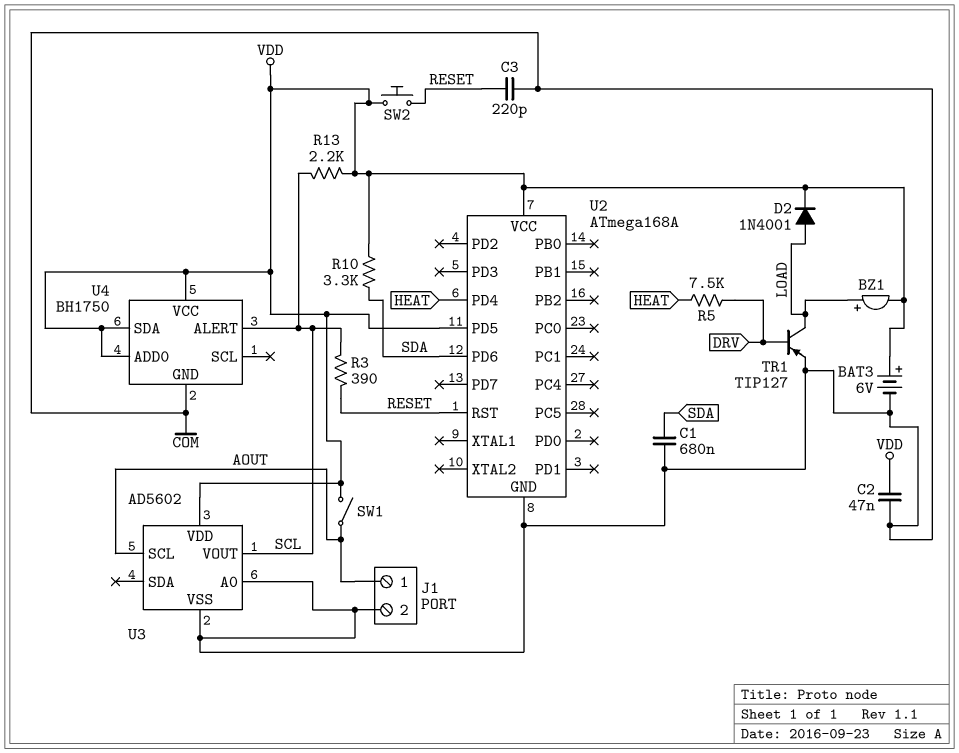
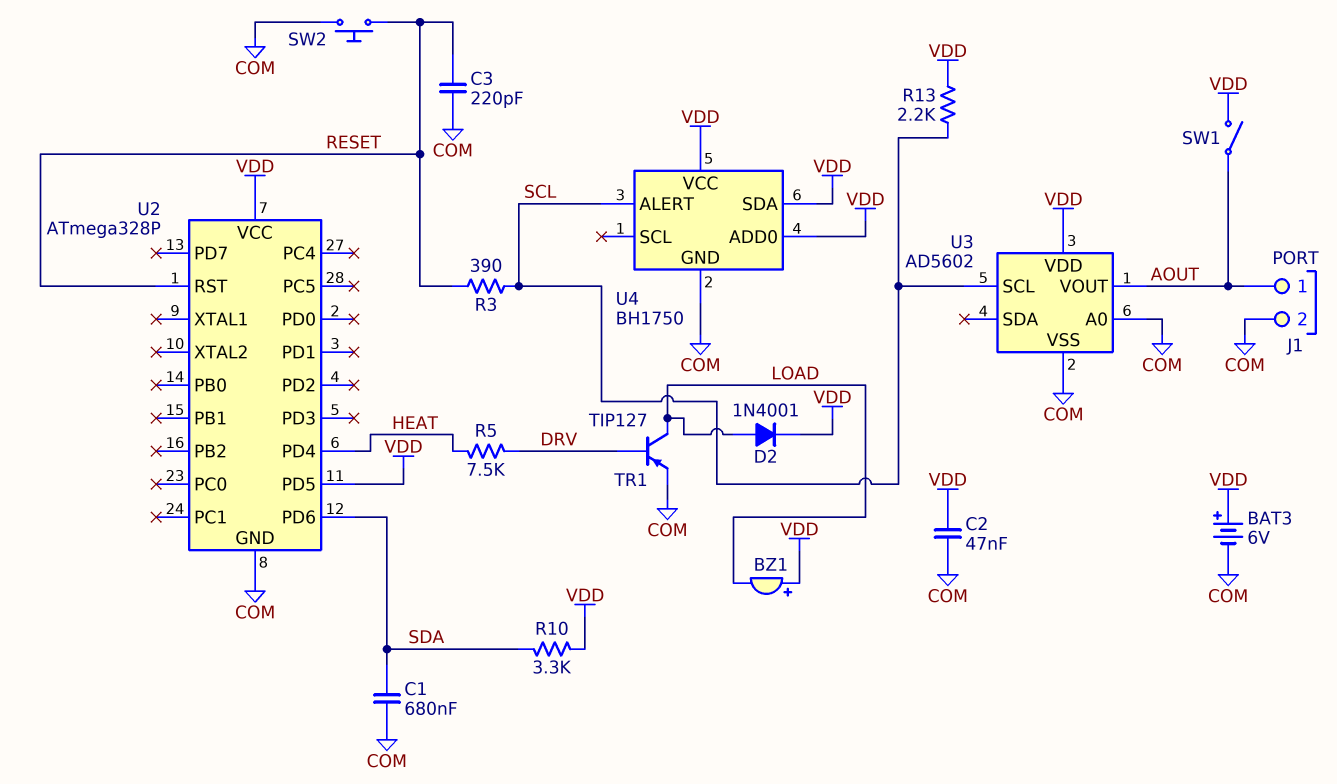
BZ1: buzzer (plus LOAD, minus VDD) -> buzzer (plus VDD, minus LOAD)
SW2: button (RESET, VDD) -> button (COM, RESET)
U2: ATmega168A -> ATmega328P
U3 pin SCL: AOUT -> SCL
U3 pin VOUT: SCL -> AOUT

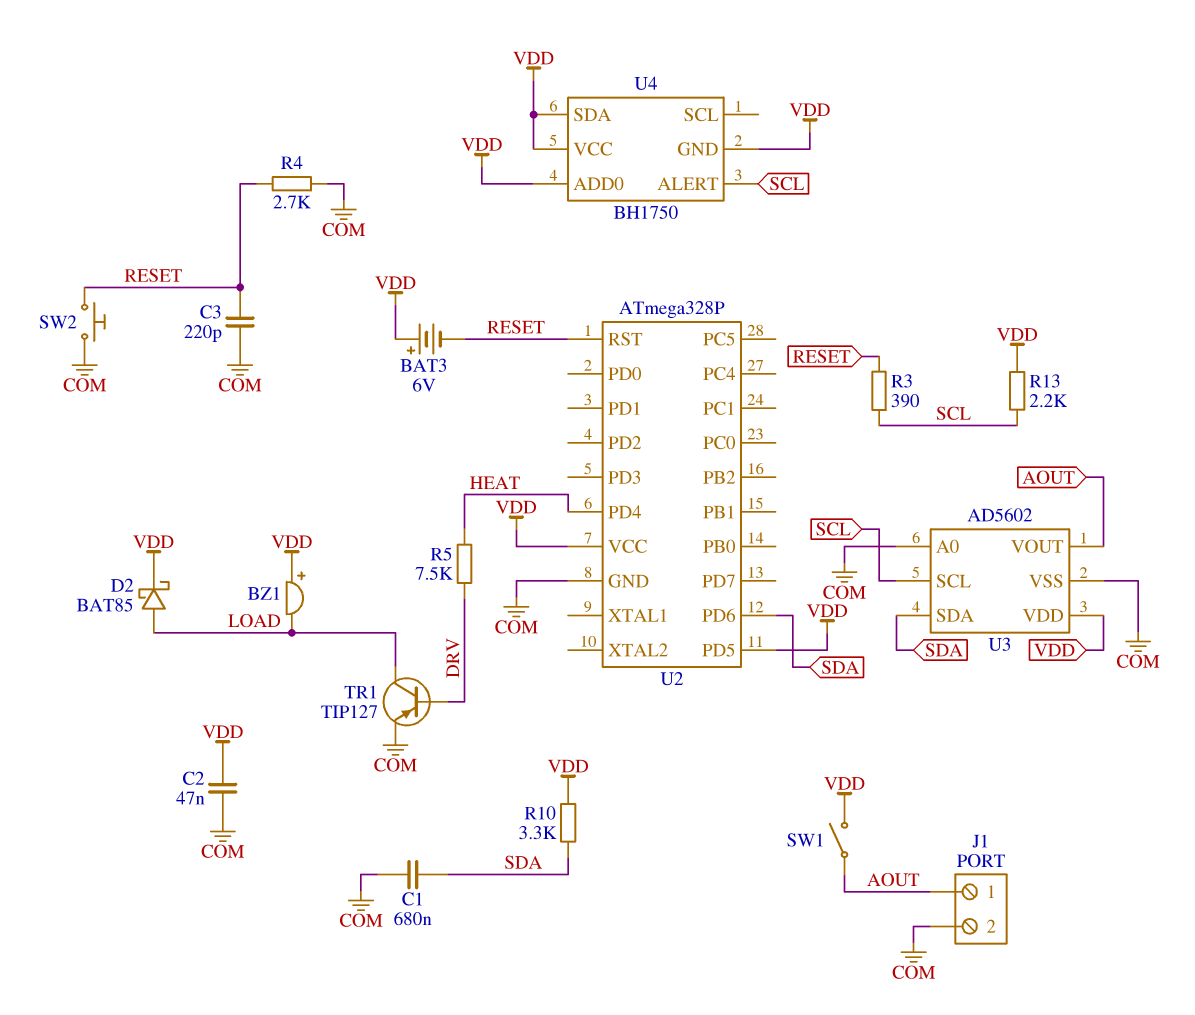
BAT3: 6V (plus VDD, minus COM) -> 6V (plus VDD, minus RESET)
D2: diode 1N4001 (A LOAD, K VDD) -> schottky BAT85 (A LOAD, K VDD)
R4: none -> 2.7k (COM, RESET)
U3 pin SDA: none -> SDA
U4 pin GND: COM -> VDD

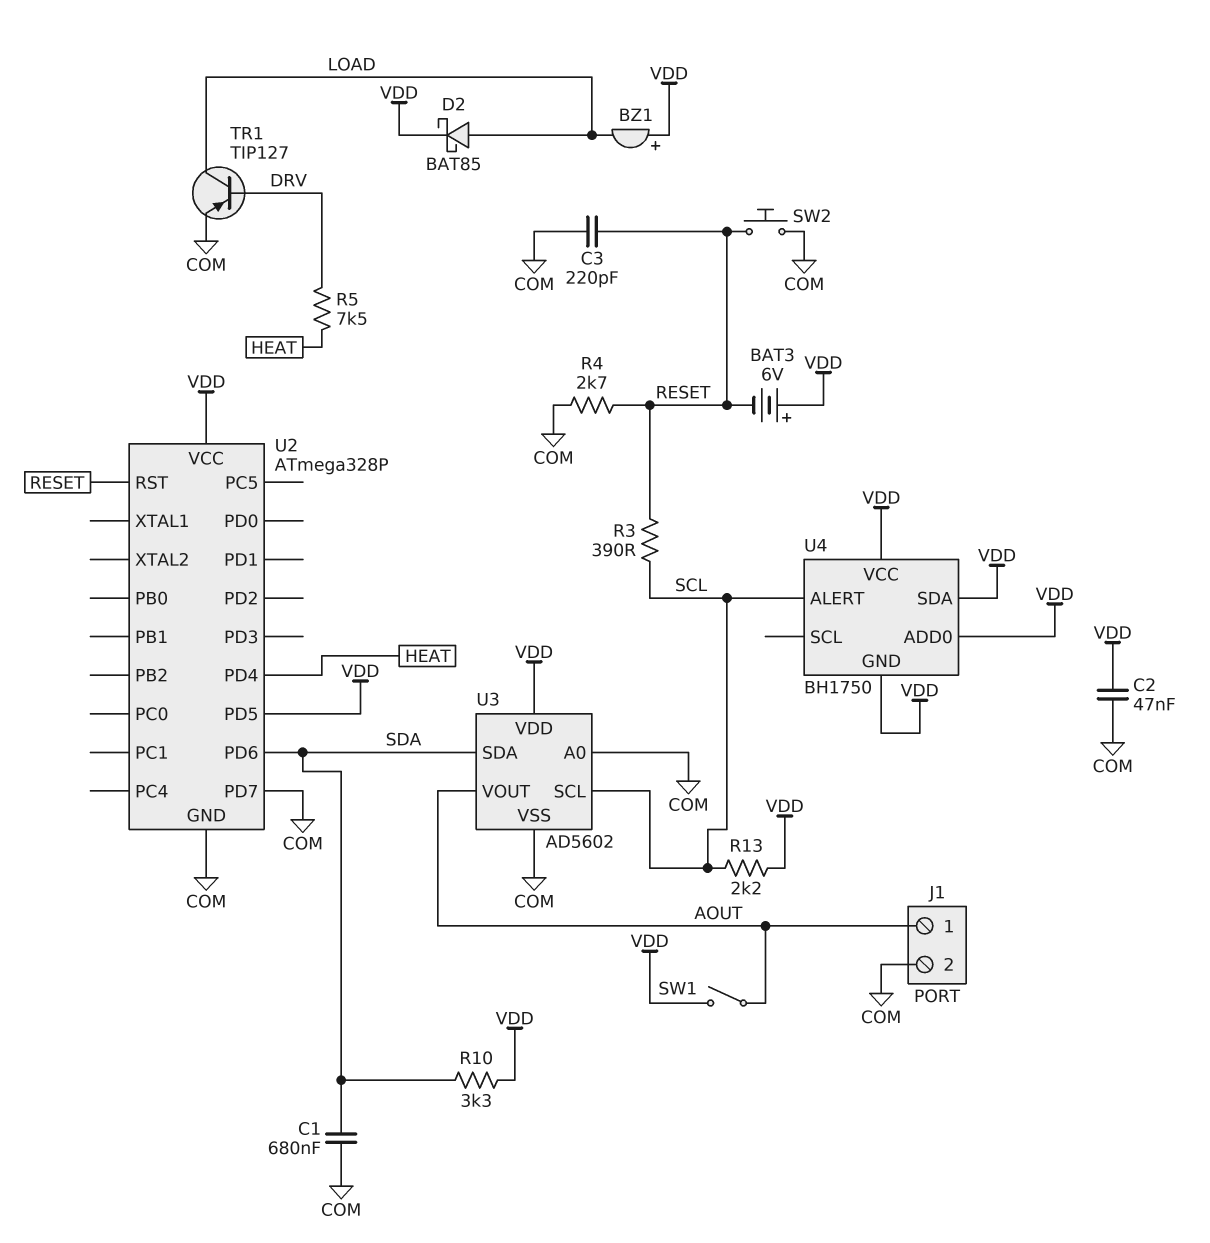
U2 pin PD7: none -> COM

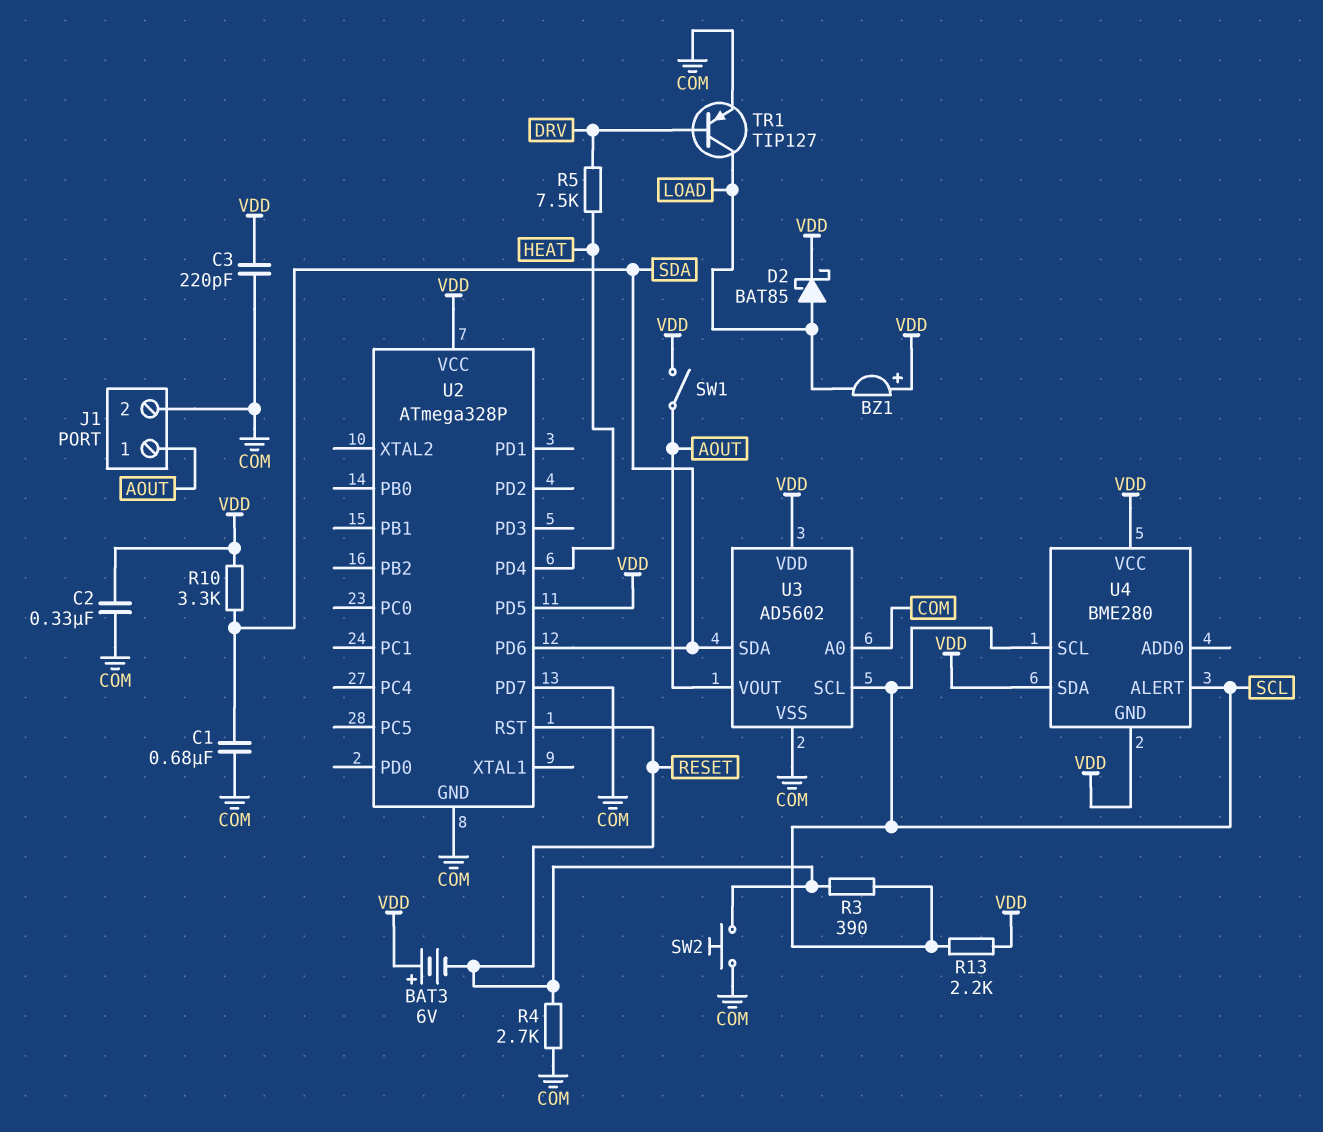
C2: 47nF (COM, VDD) -> 330nF (COM, VDD)
C3: 220pF (COM, RESET) -> 220pF (COM, VDD)
U4: BH1750 -> BME280
U4 pin ADD0: VDD -> none
U4 pin SCL: none -> SCL

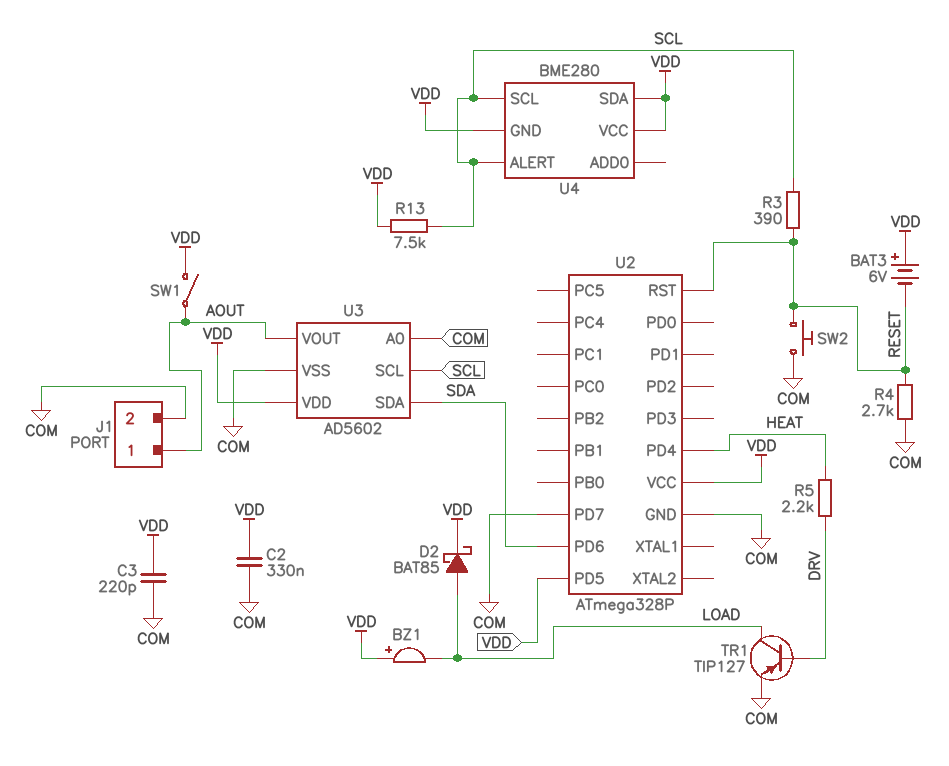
C1: 680nF (COM, SDA) -> none
R5: 7.5k (DRV, HEAT) -> 2.2k (DRV, HEAT)
R10: 3.3k (SDA, VDD) -> none
R13: 2.2k (SCL, VDD) -> 7.5k (SCL, VDD)

